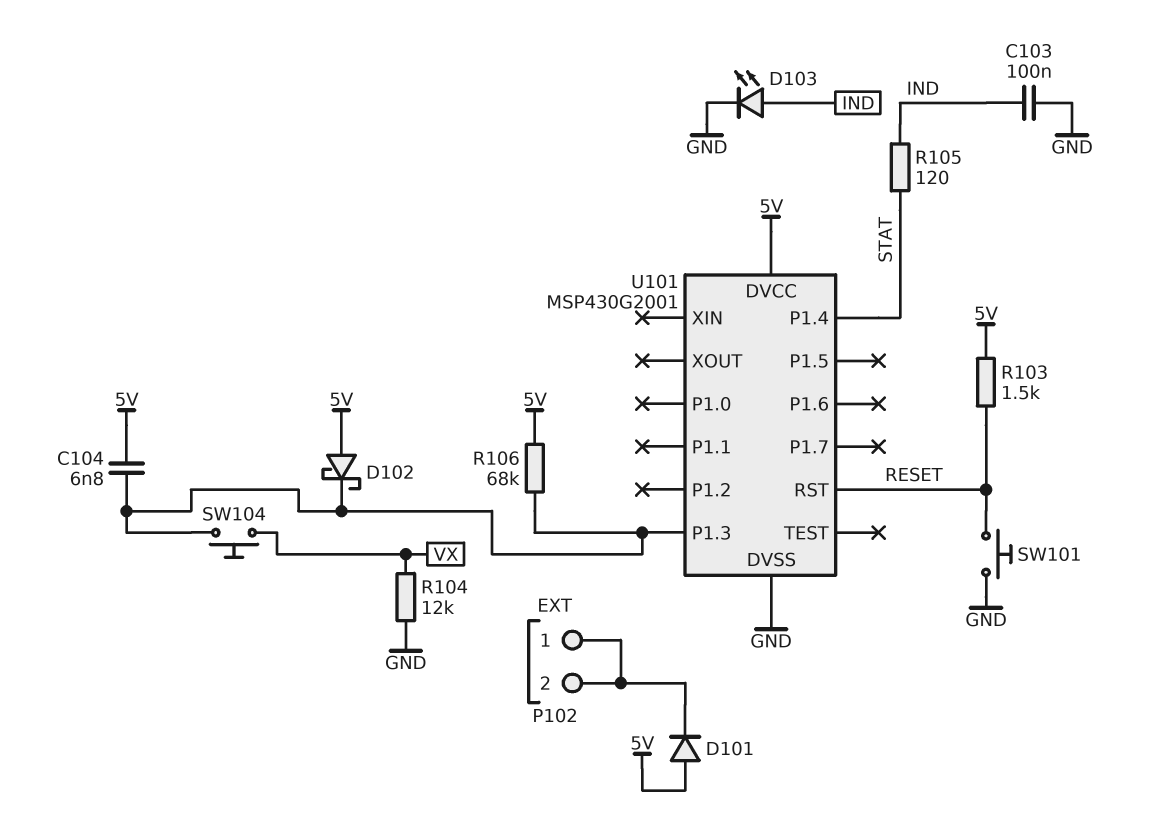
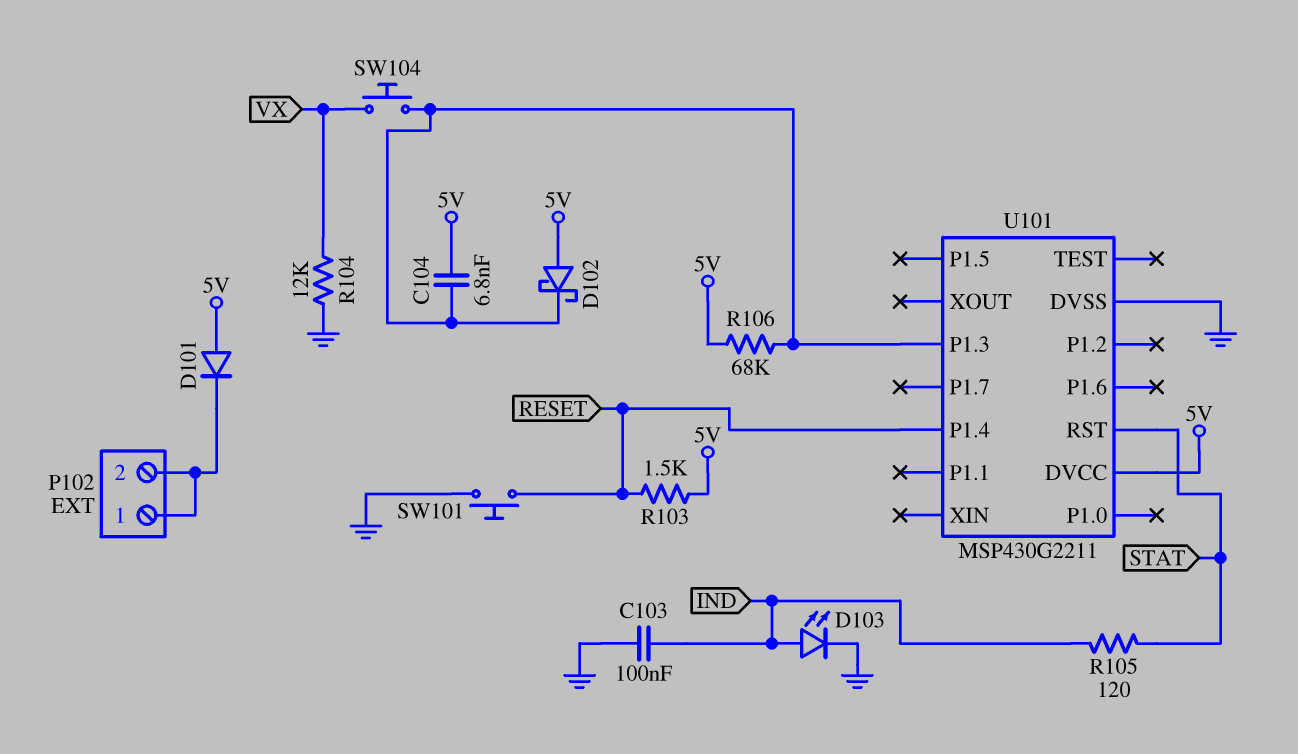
U101: MSP430G2001 -> MSP430G2211
U101 pin P1.4: STAT -> RESET
U101 pin RST: RESET -> STAT

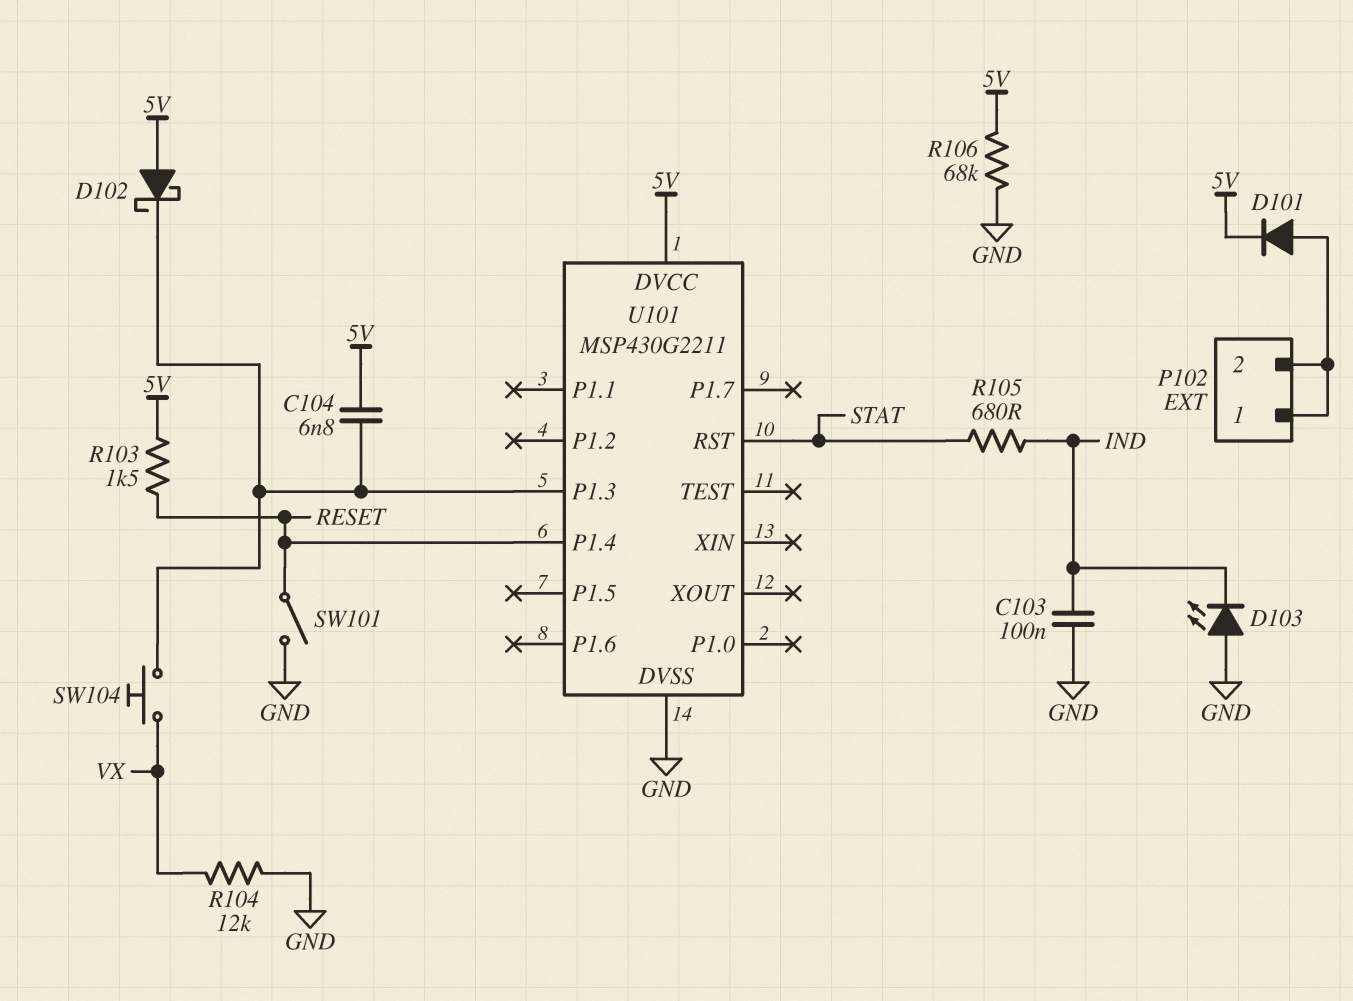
D101: diode (A 5V, K P102/1) -> diode (A P102/1, K 5V)
D103: LED (A IND, K GND) -> LED (A GND, K IND)
R105: 120 (IND, STAT) -> 680 (IND, STAT)
R106: 68k (5V, U101/P1.3) -> 68k (5V, GND)
SW101: button (GND, RESET) -> switch (GND, RESET)

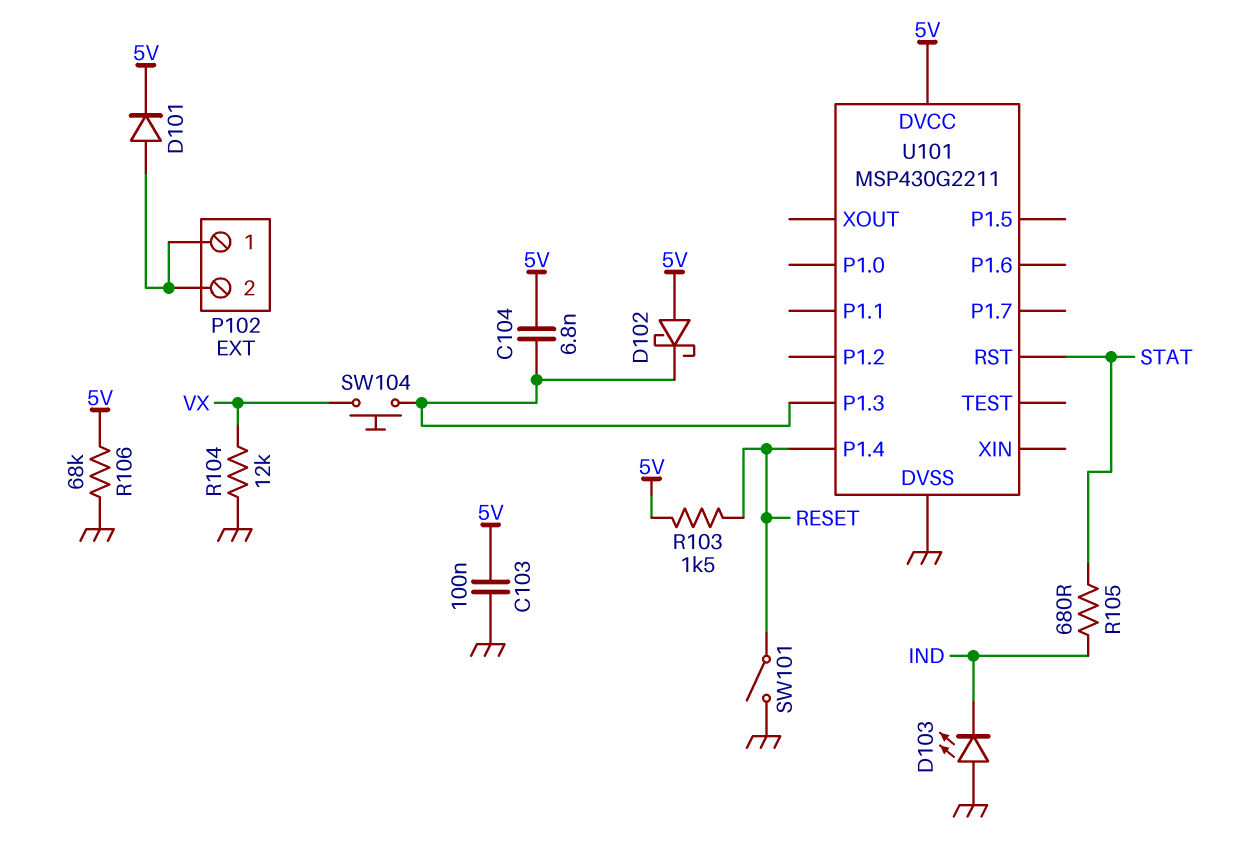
C103: 100nF (GND, IND) -> 100nF (5V, GND)

